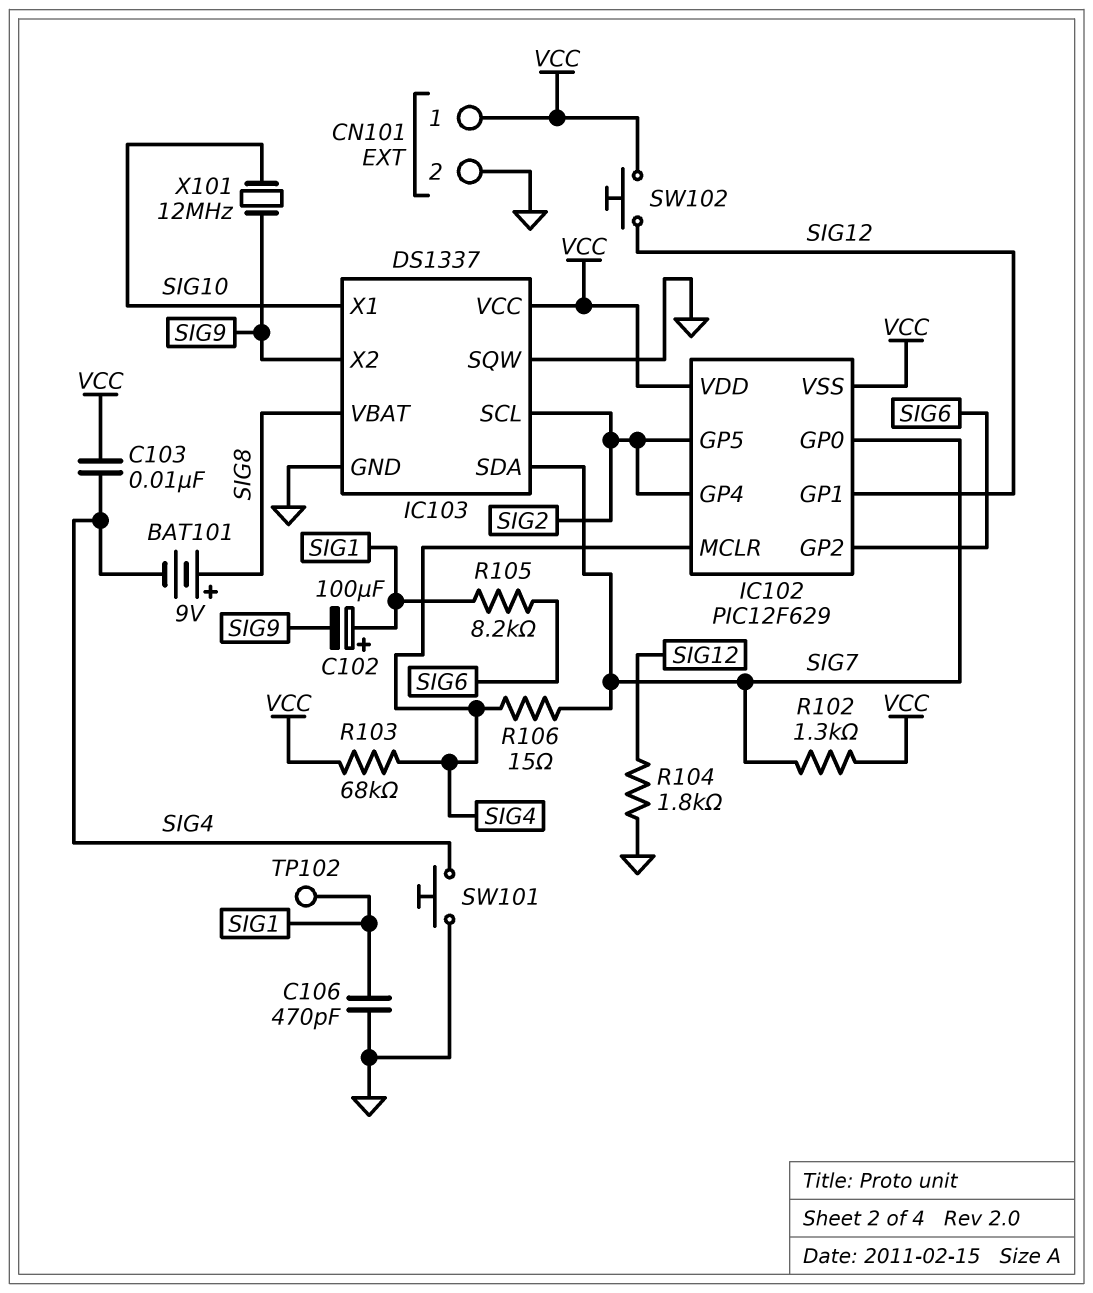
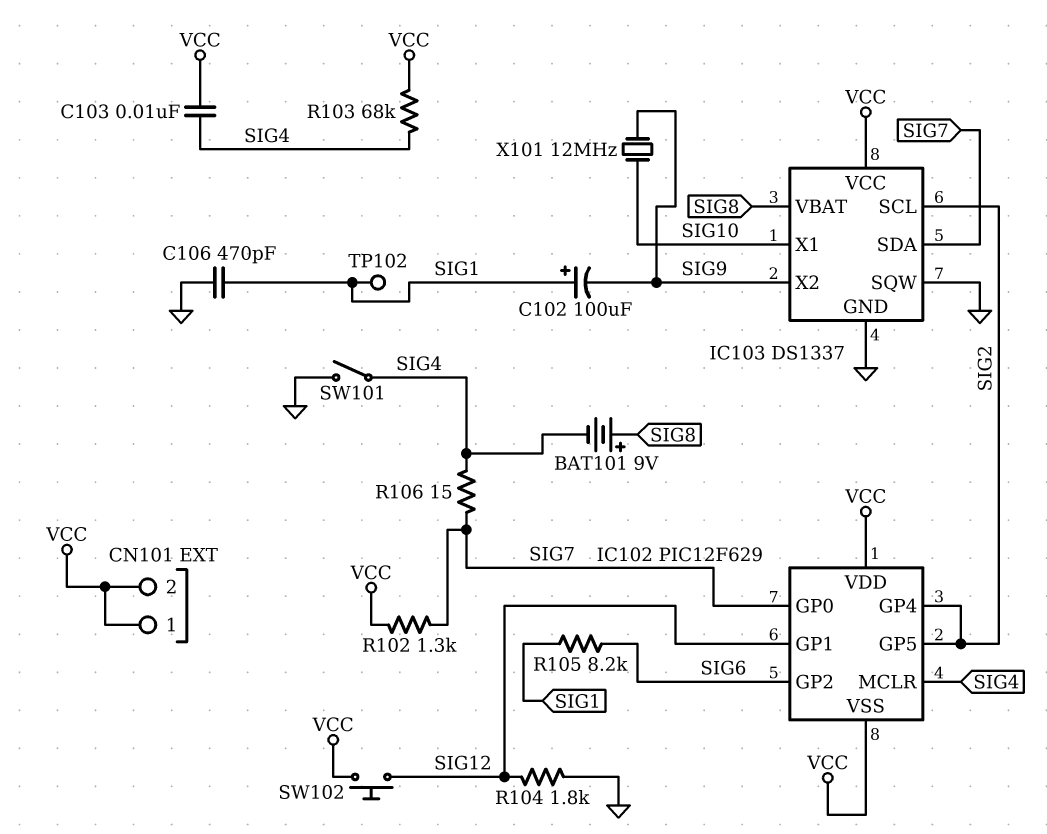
CN101 pin 2: GND -> VCC
SW101: button (GND, SIG4) -> switch (GND, SIG4)

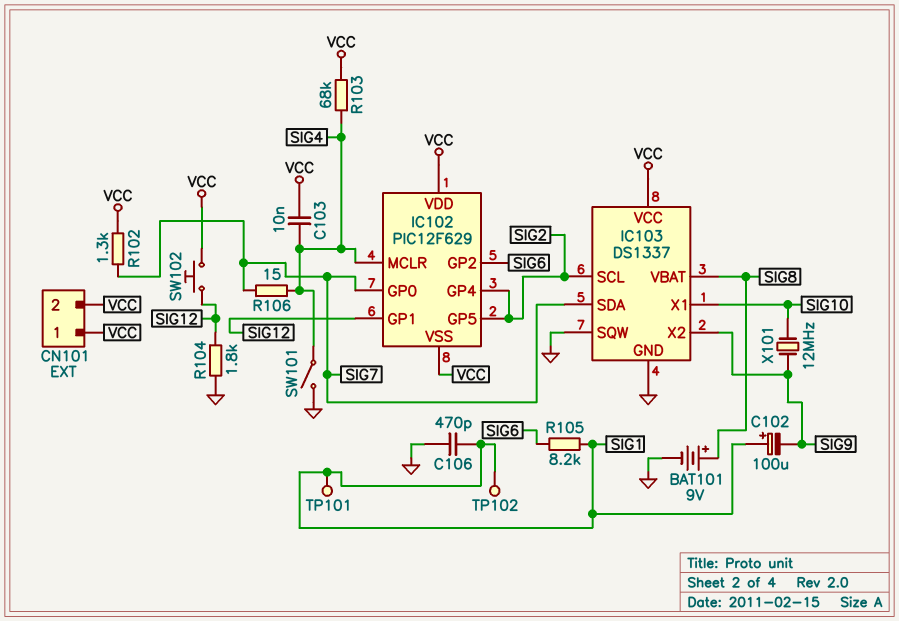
BAT101: 9V (plus SIG8, minus SIG4) -> 9V (plus SIG8, minus GND)
TP101: none -> test point (SIG1)

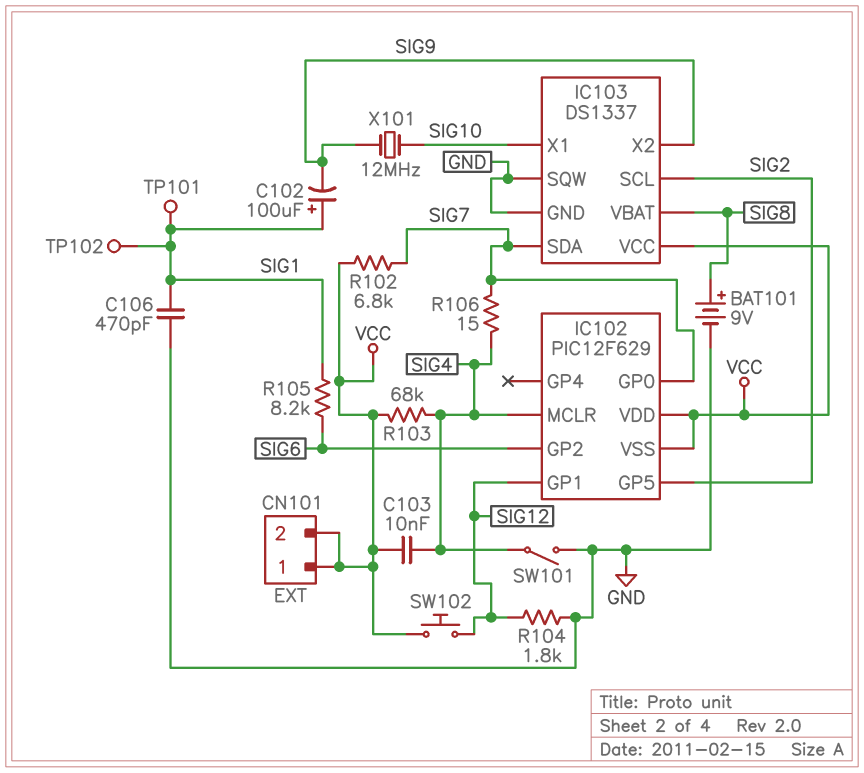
IC102 pin GP4: SIG2 -> none
R102: 1.3k (SIG7, VCC) -> 6.8k (SIG7, VCC)

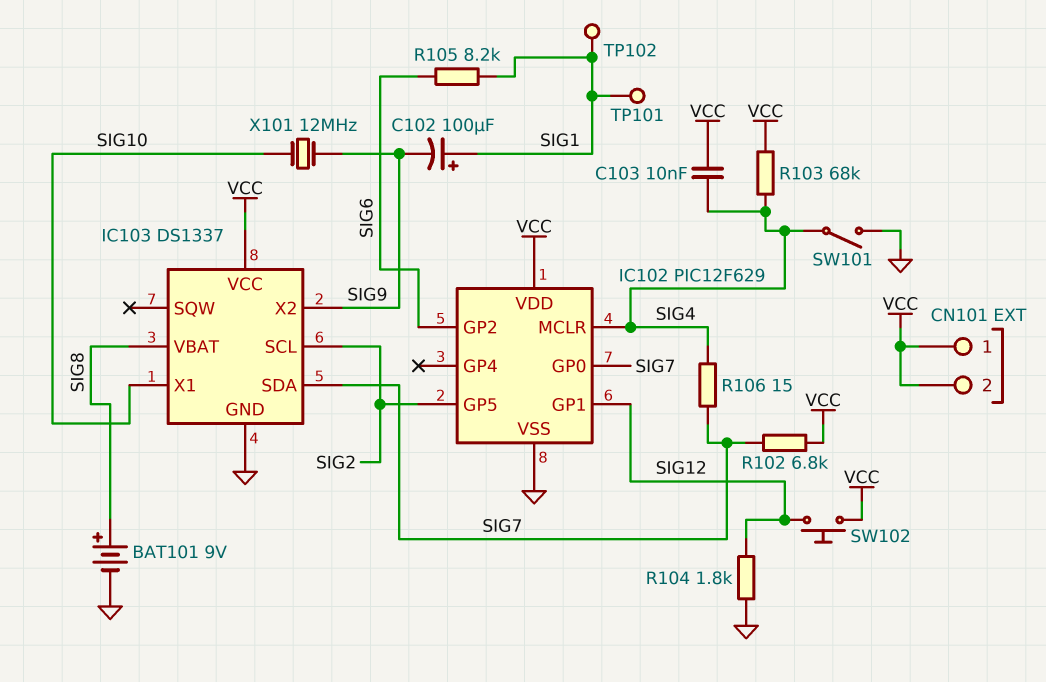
C106: 470pF (GND, SIG1) -> none
IC102 pin VSS: VCC -> GND
IC103 pin SQW: GND -> none

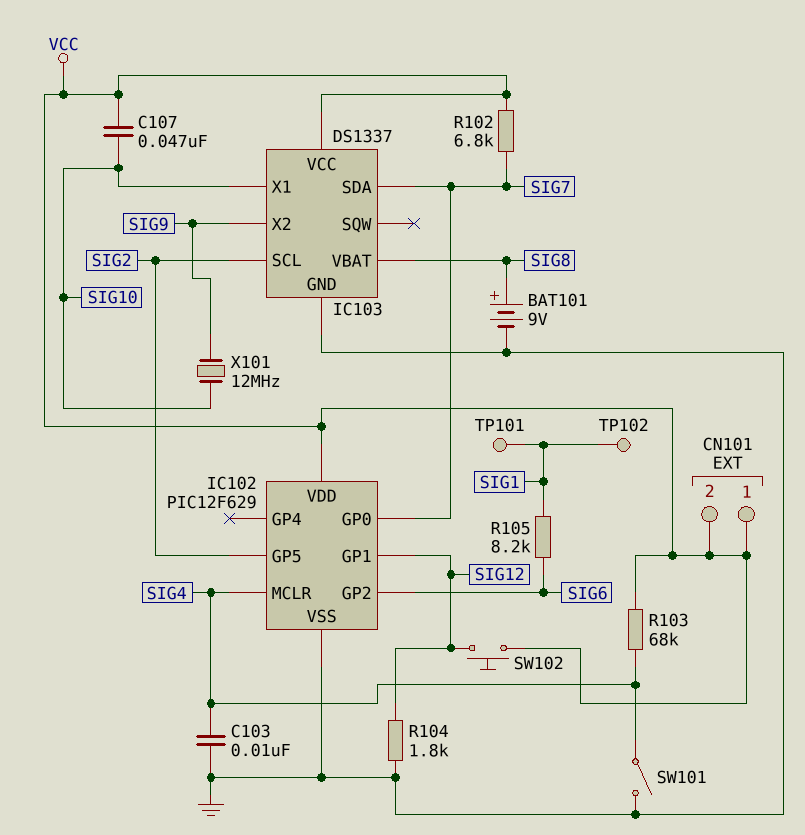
C102: 100uF (plus SIG1, minus SIG9) -> none
C103: 10nF (SIG4, VCC) -> 10nF (GND, SIG4)
C107: none -> 47nF (SIG10, VCC)
R106: 15 (SIG4, SIG7) -> none

